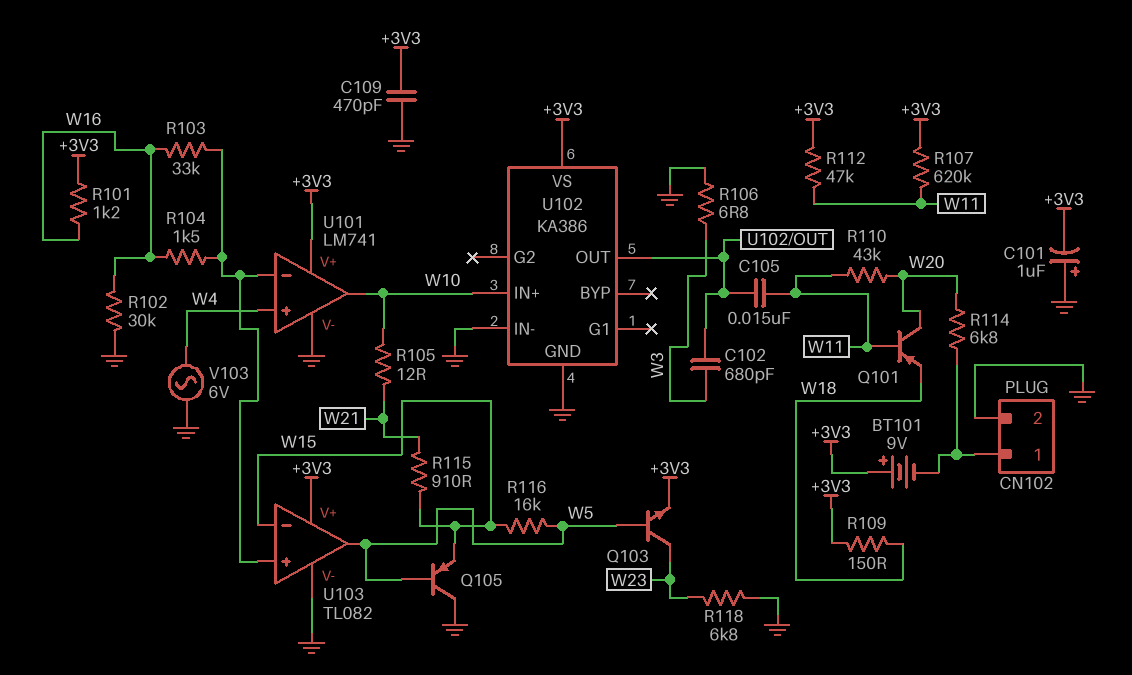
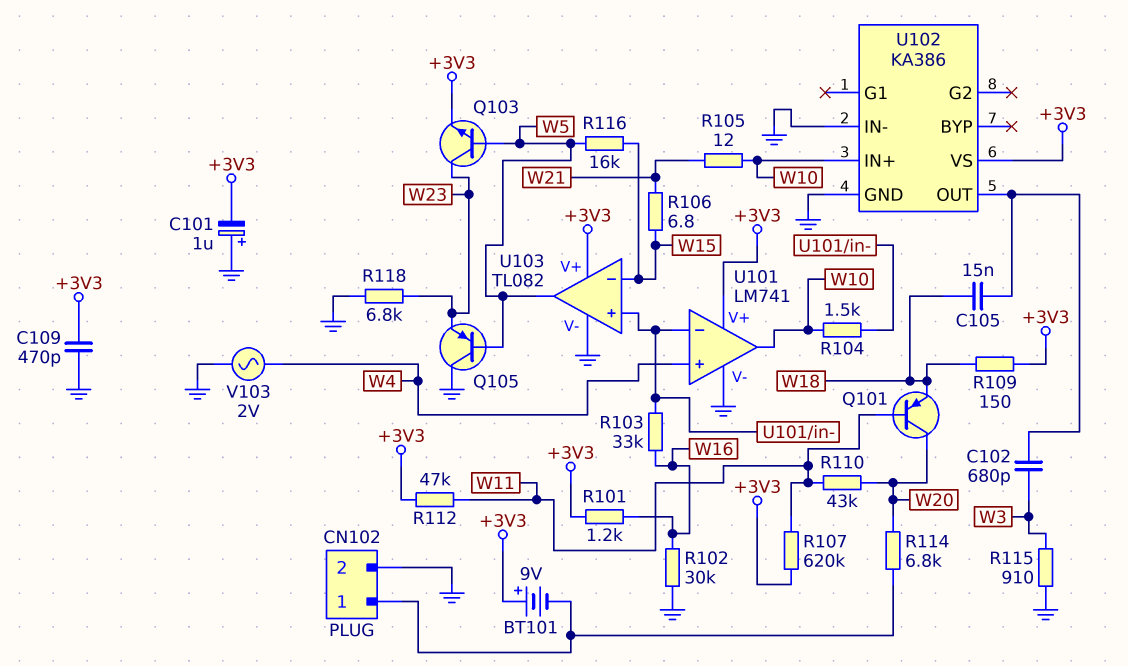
C105: 15nF (U102/OUT, W11) -> 15nF (U102/OUT, W18)
Q105: PNP (B W5, C GND, E W15) -> PNP (B W5, C GND, E W23)
R104: 1.5k (U101/in-, W16) -> 1.5k (U101/in-, W10)
R106: 6.8 (GND, W3) -> 6.8 (W15, W21)
R115: 910 (W15, W21) -> 910 (GND, W3)
V103: AC 6V (GND, W4) -> AC 2V (GND, W4)

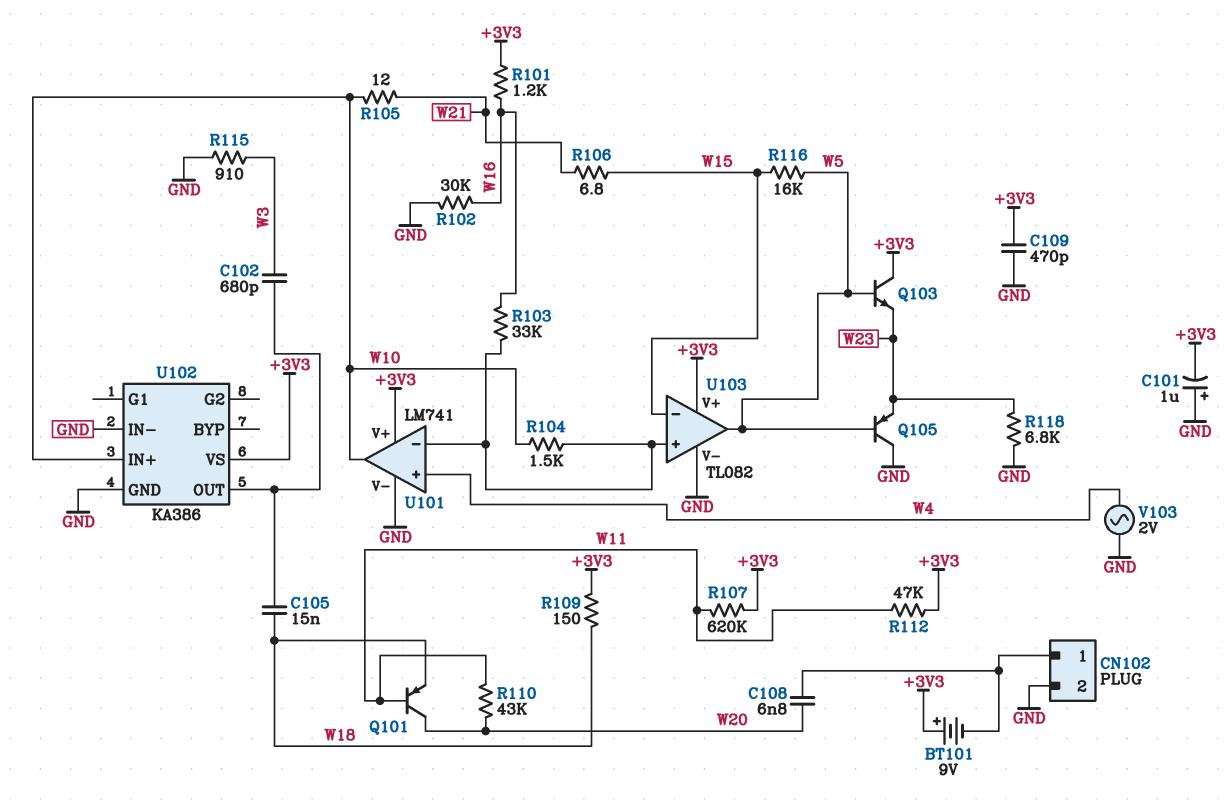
C108: none -> 6.8nF (CN102/1, W20)
Q103: NPN (B W5, C W23, E +3V3) -> NPN (B W5, C +3V3, E W23)
R114: 6.8k (CN102/1, W20) -> none

